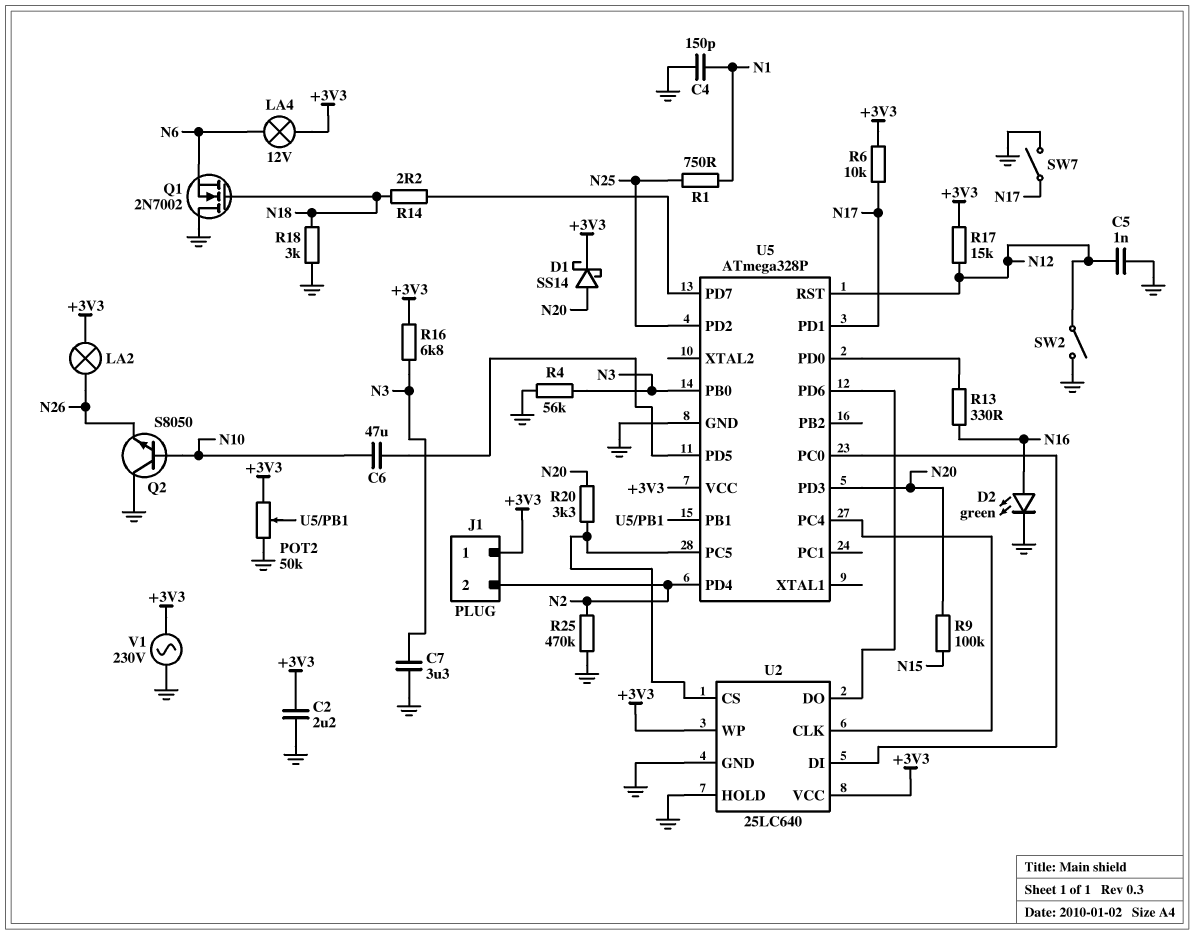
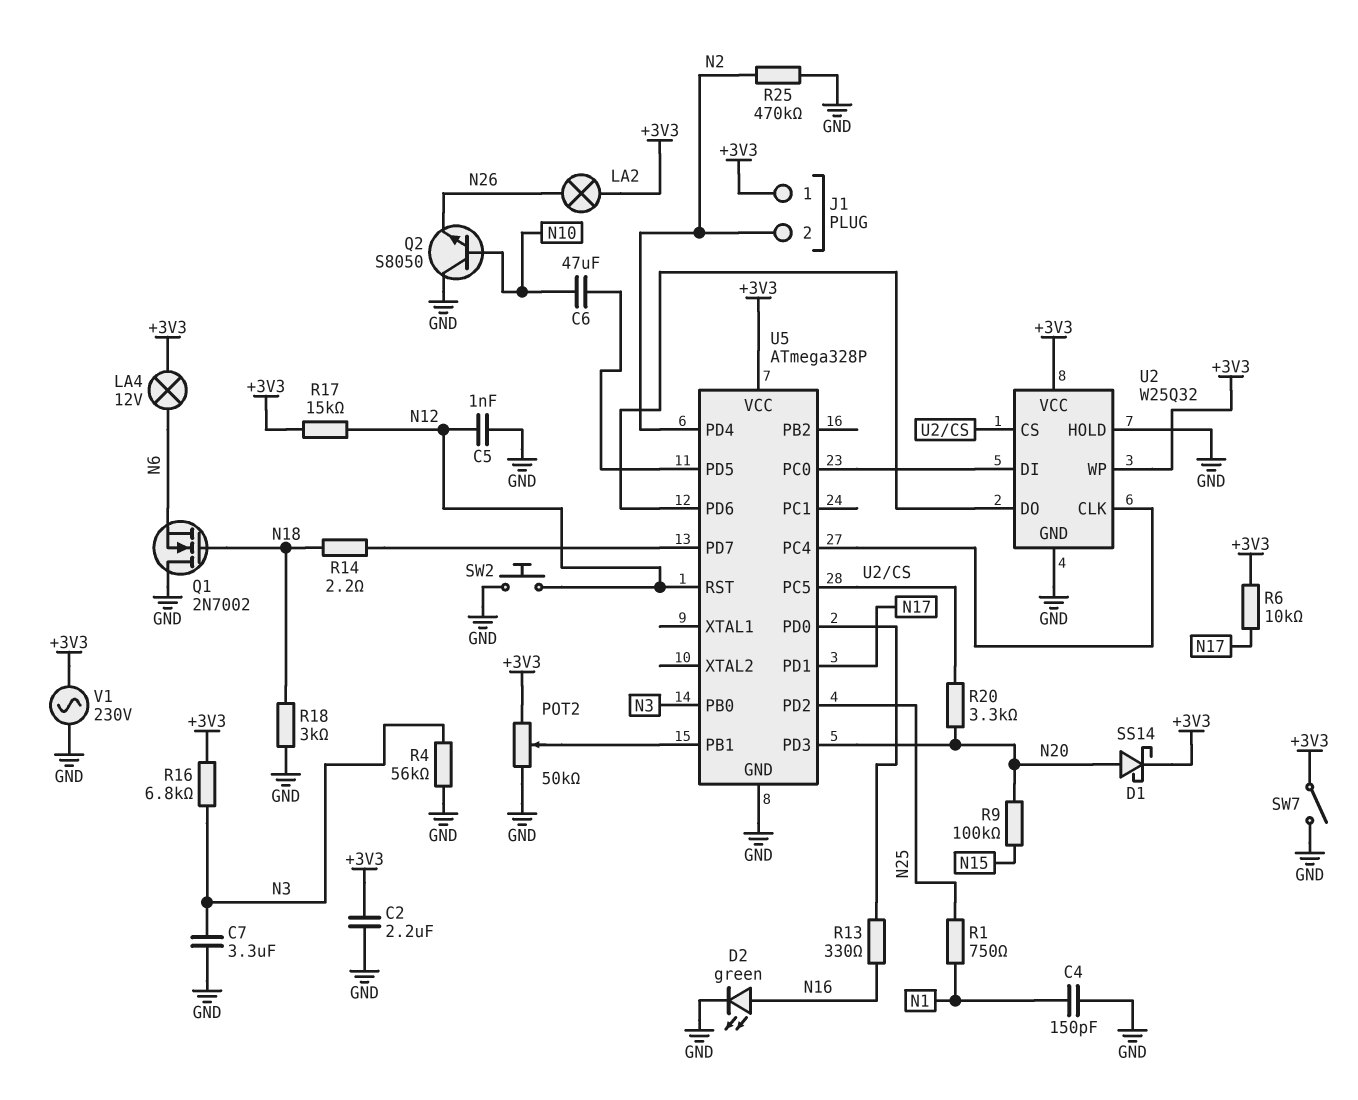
SW2: switch (GND, N12) -> button (GND, N12)
SW7: switch (GND, N17) -> switch (+3V3, GND)
U2: 25LC640 -> W25Q32

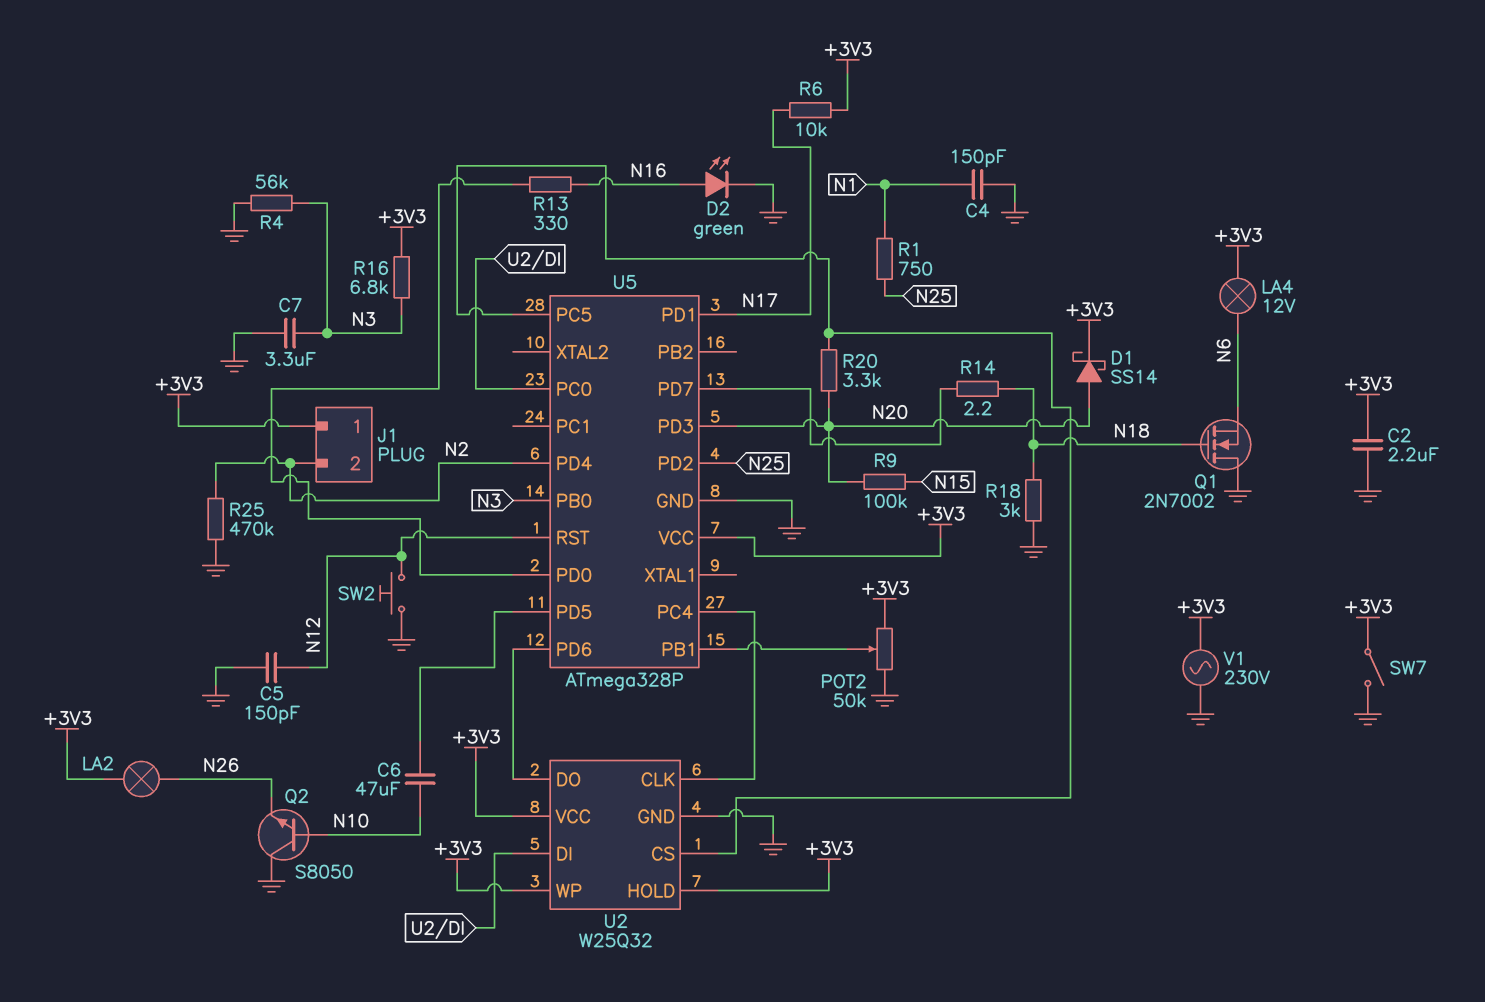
C5: 1nF (GND, N12) -> 150pF (GND, N12)
R17: 15k (+3V3, N12) -> none
U2 pin HOLD: GND -> +3V3

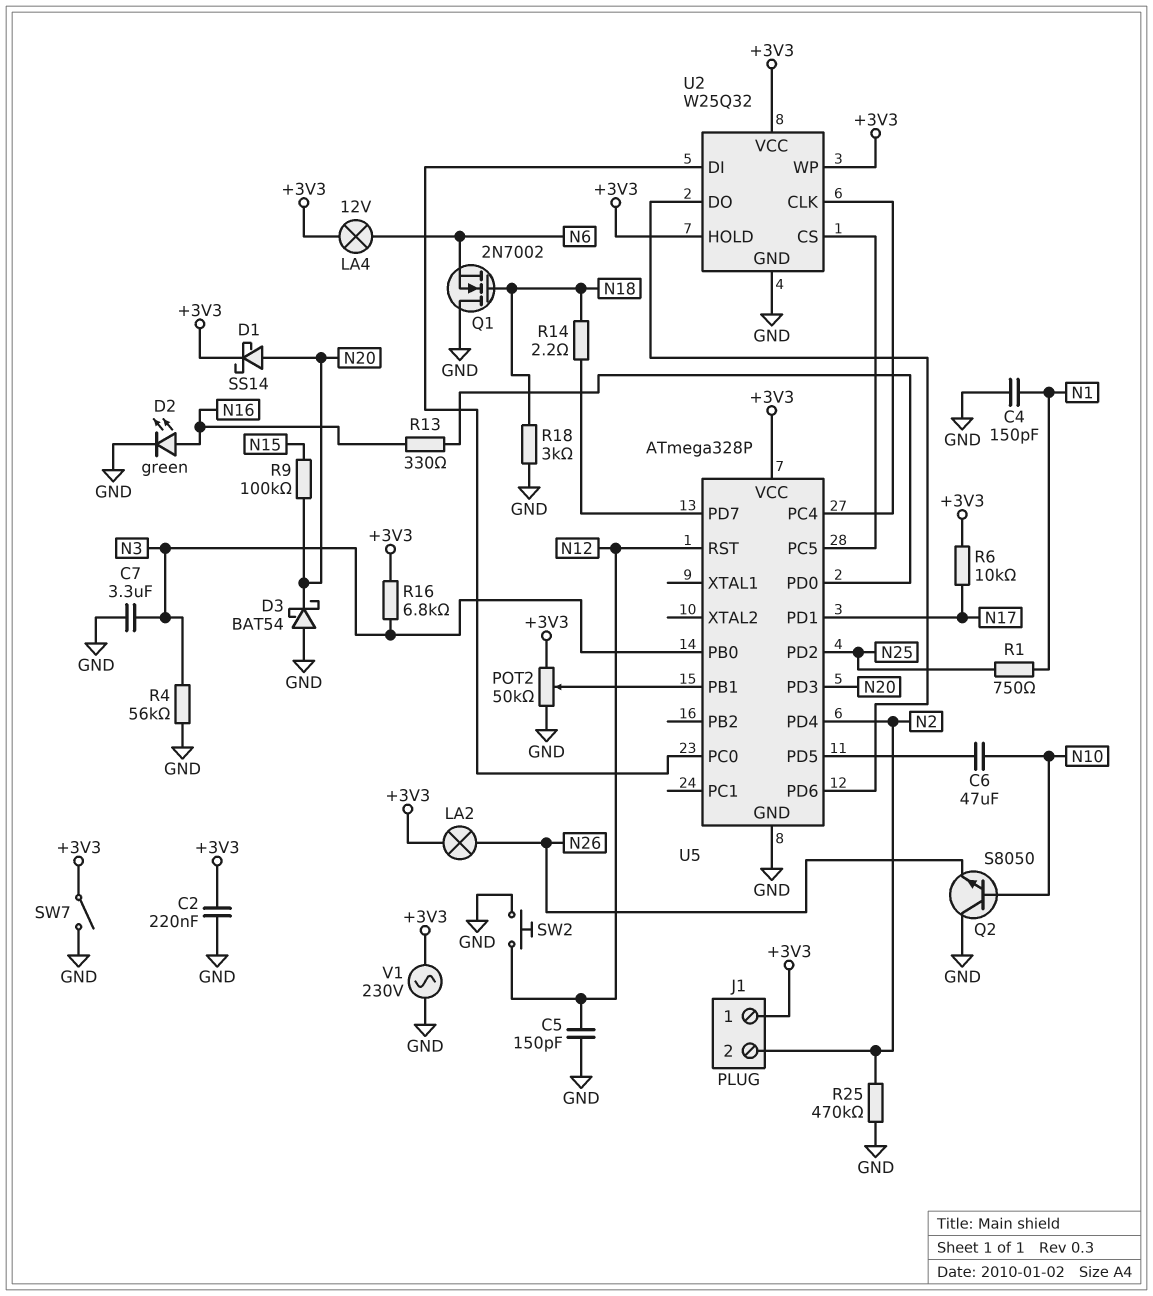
C2: 2.2uF (+3V3, GND) -> 220nF (+3V3, GND)
D3: none -> schottky BAT54 (A GND, K N20)
R20: 3.3k (N20, U2/CS) -> none

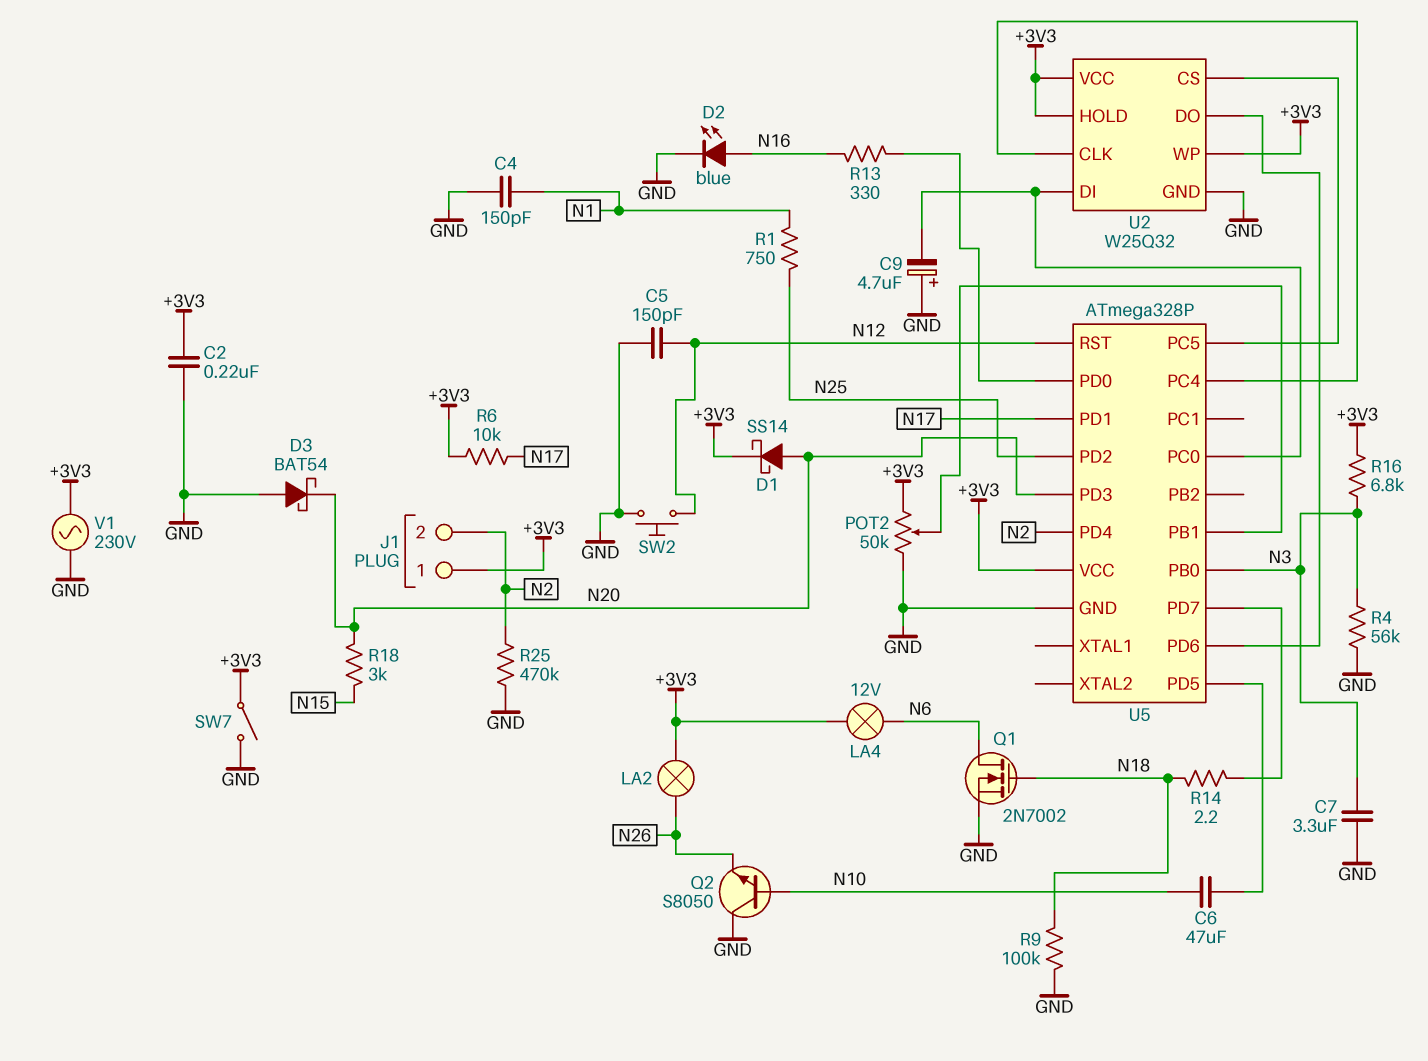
C9: none -> 4.7uF (plus GND, minus U2/DI)
D2: LED green (A N16, K GND) -> LED blue (A N16, K GND)
Q1: NMOS 2N7002 (G N18, D GND, S N6) -> NMOS 2N7002 (G N18, D N6, S GND)
R9: 100k (N15, N20) -> 100k (GND, N18)
R18: 3k (GND, N18) -> 3k (N15, N20)

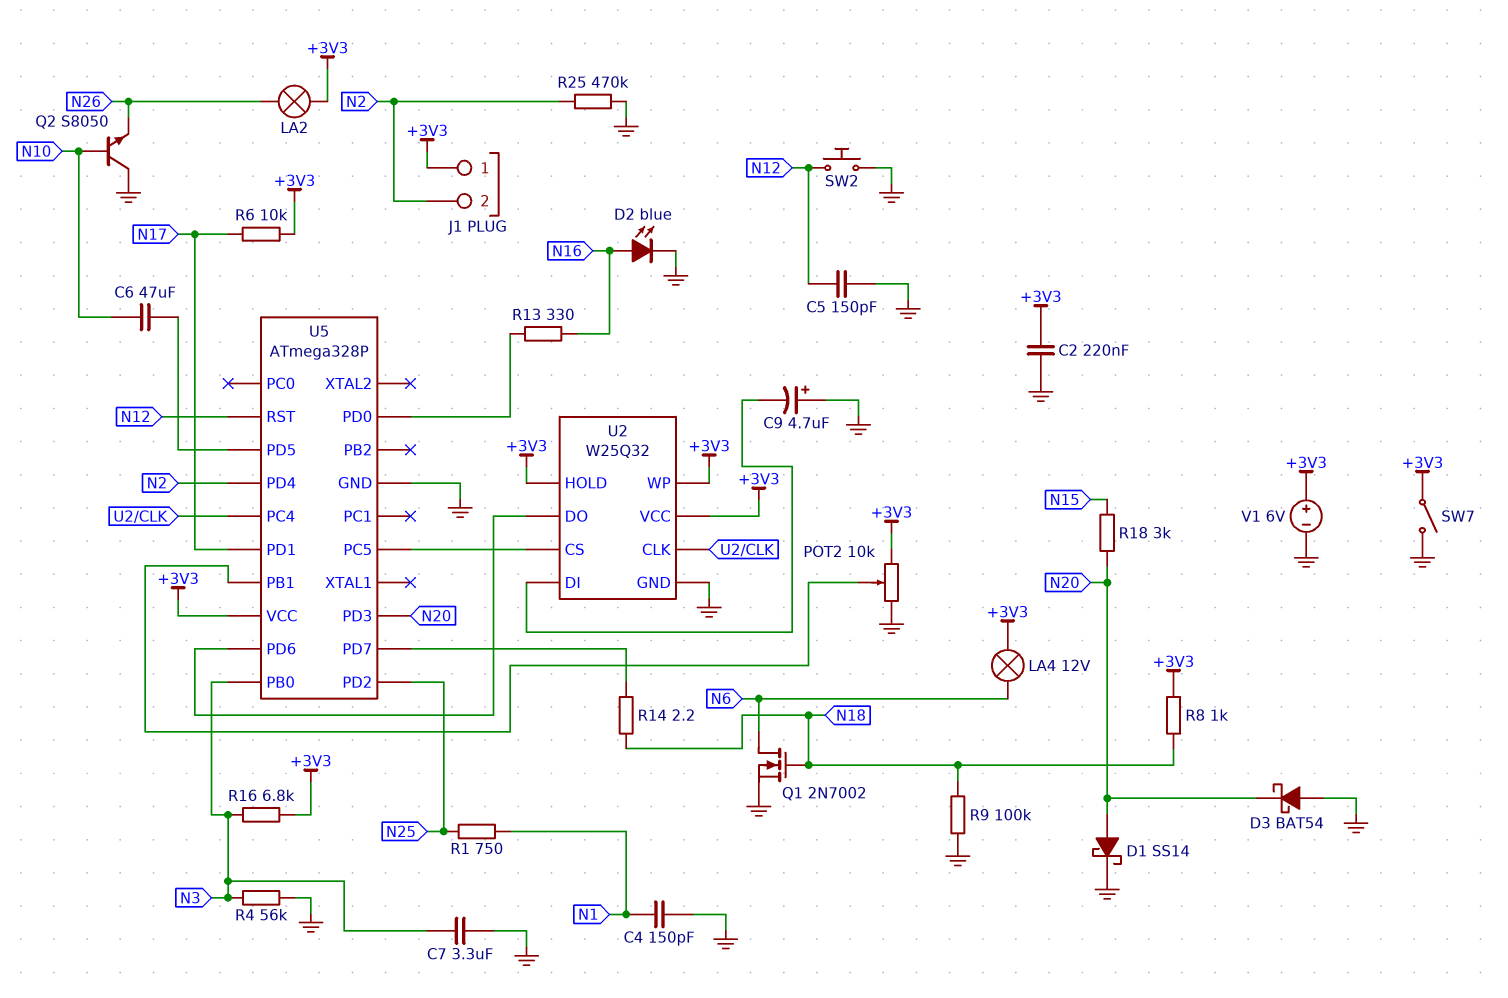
D1: schottky SS14 (A N20, K +3V3) -> schottky SS14 (A N20, K GND)
POT2: 50k (+3V3, GND, wiper U5/PB1) -> 10k (+3V3, GND, wiper U5/PB1)
R8: none -> 1k (+3V3, N18)
U5 pin PC0: U2/DI -> none
V1: AC 230V (+3V3, GND) -> 6V (plus +3V3, minus GND)

